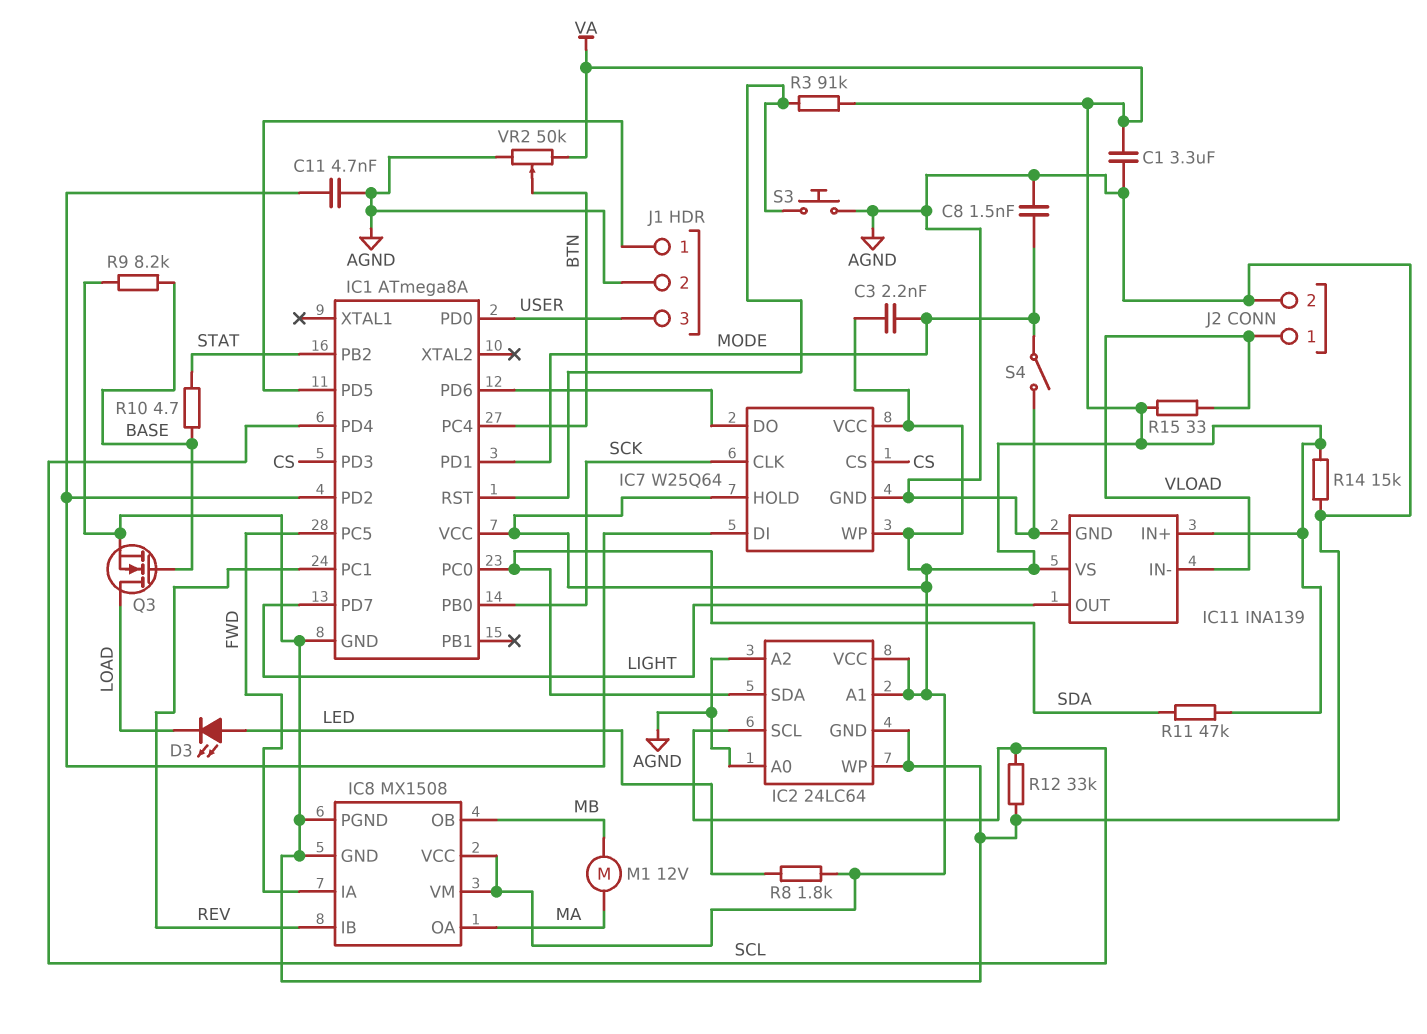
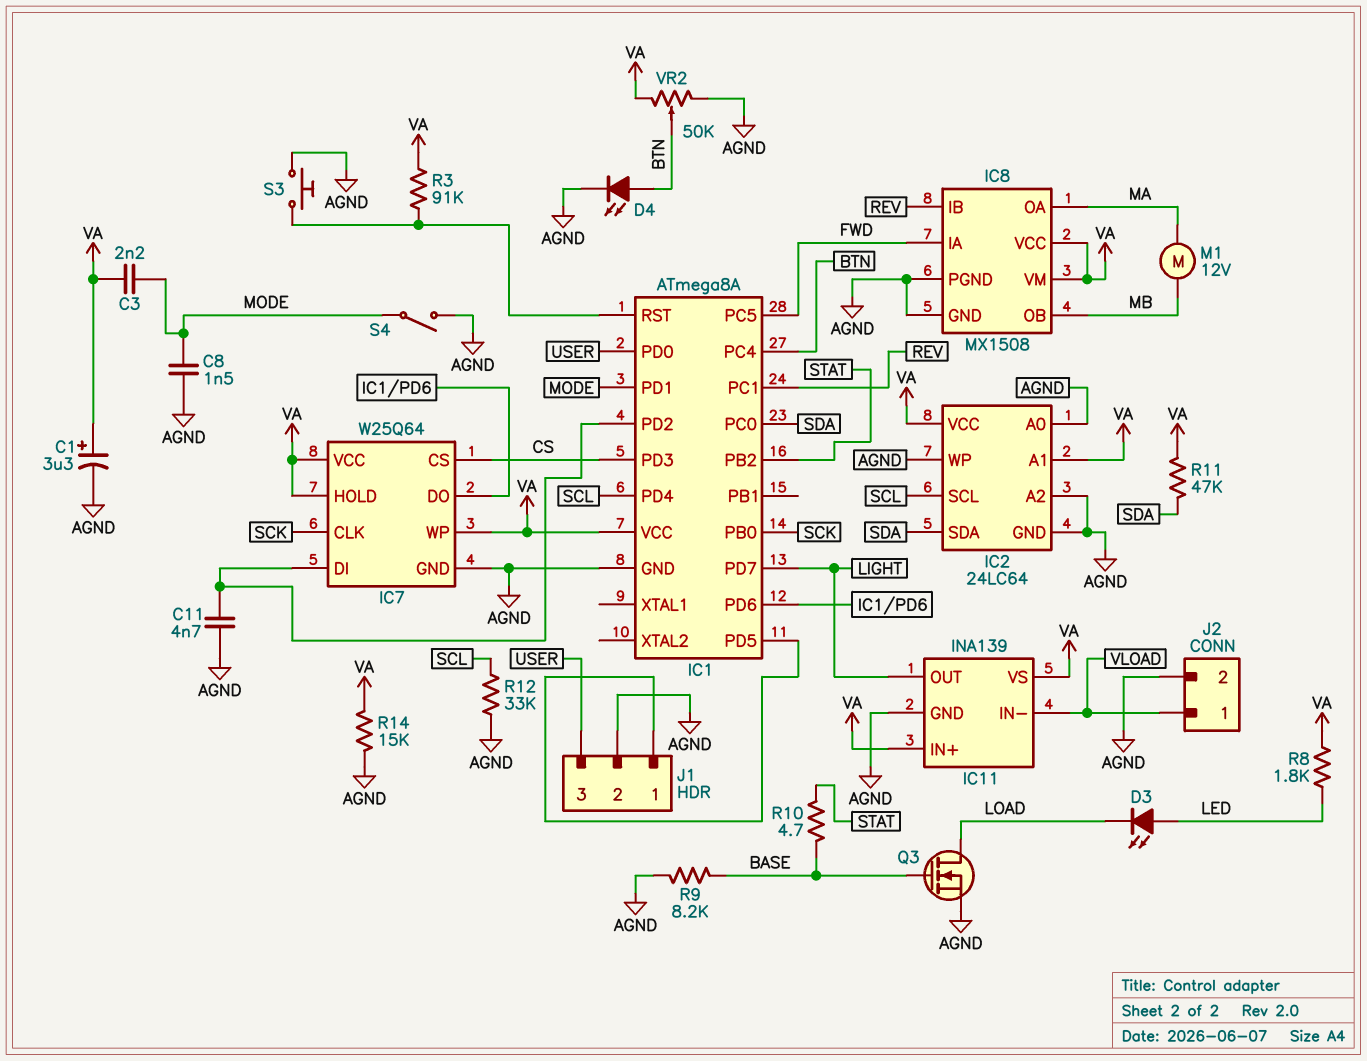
C1: 3.3uF (AGND, VA) -> 3.3uF (plus VA, minus AGND)
D4: none -> LED (A BTN, K AGND)
R15: 33 (VA, VLOAD) -> none

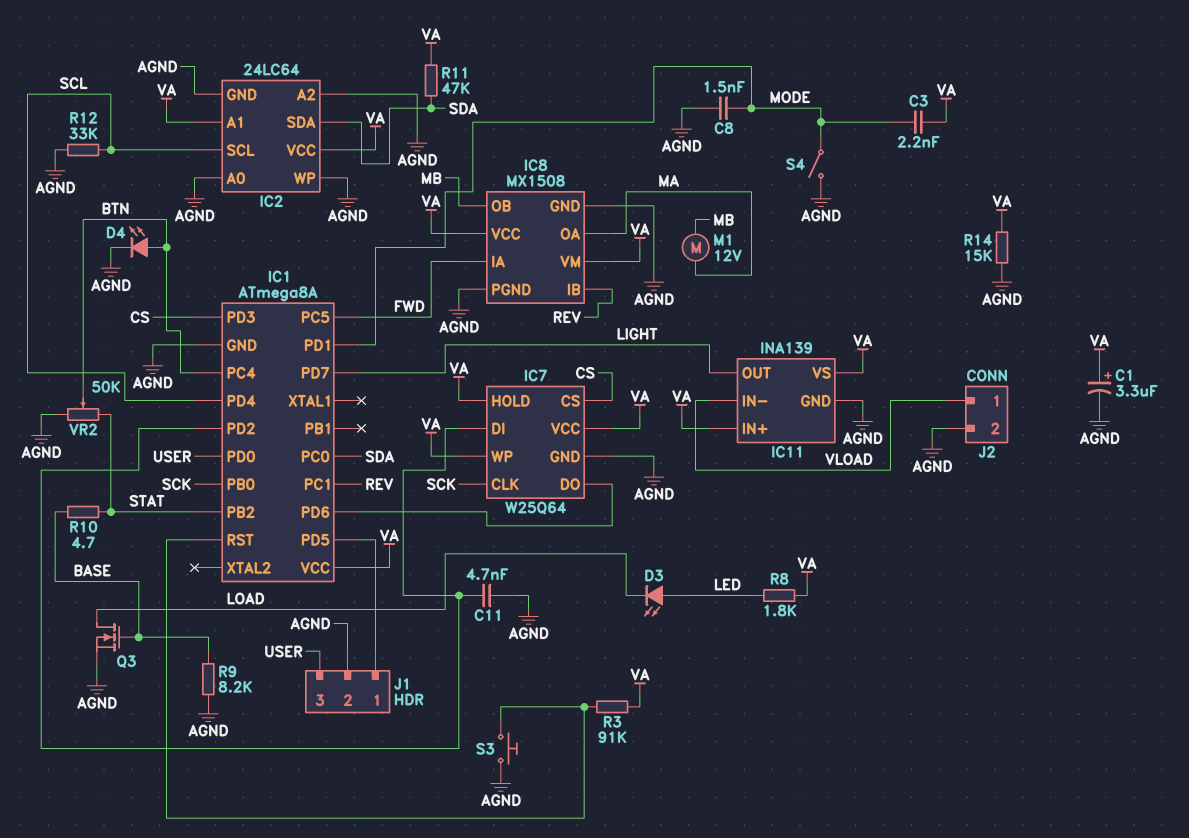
VR2: 50k (AGND, VA, wiper BTN) -> 50k (AGND, STAT, wiper BTN)

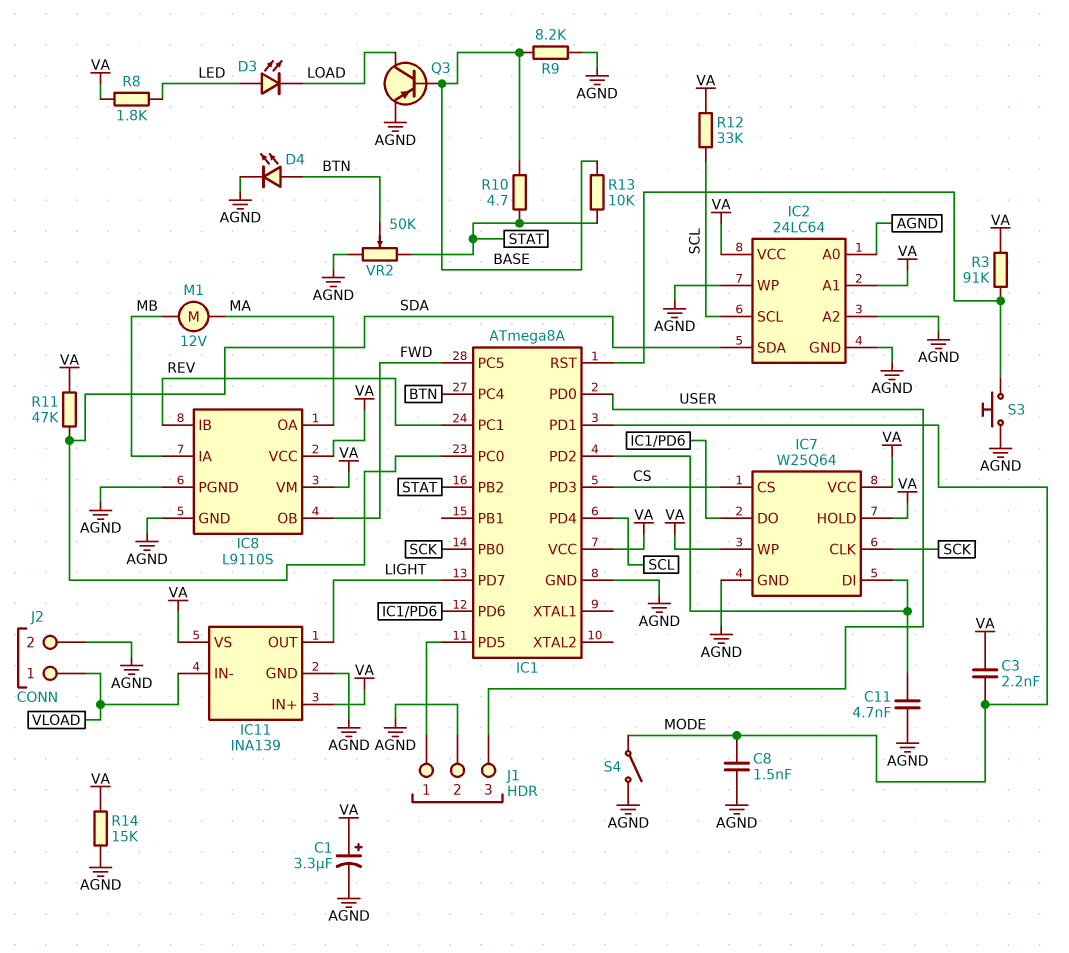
IC8: MX1508 -> L9110S
IC8 pin IA: FWD -> MB
IC8 pin OB: MB -> FWD
Q3: NMOS (G BASE, D LOAD, S AGND) -> PNP (B BASE, C LOAD, E AGND)
R12: 33k (AGND, SCL) -> 33k (SCL, VA)
R13: none -> 10k (BASE, STAT)

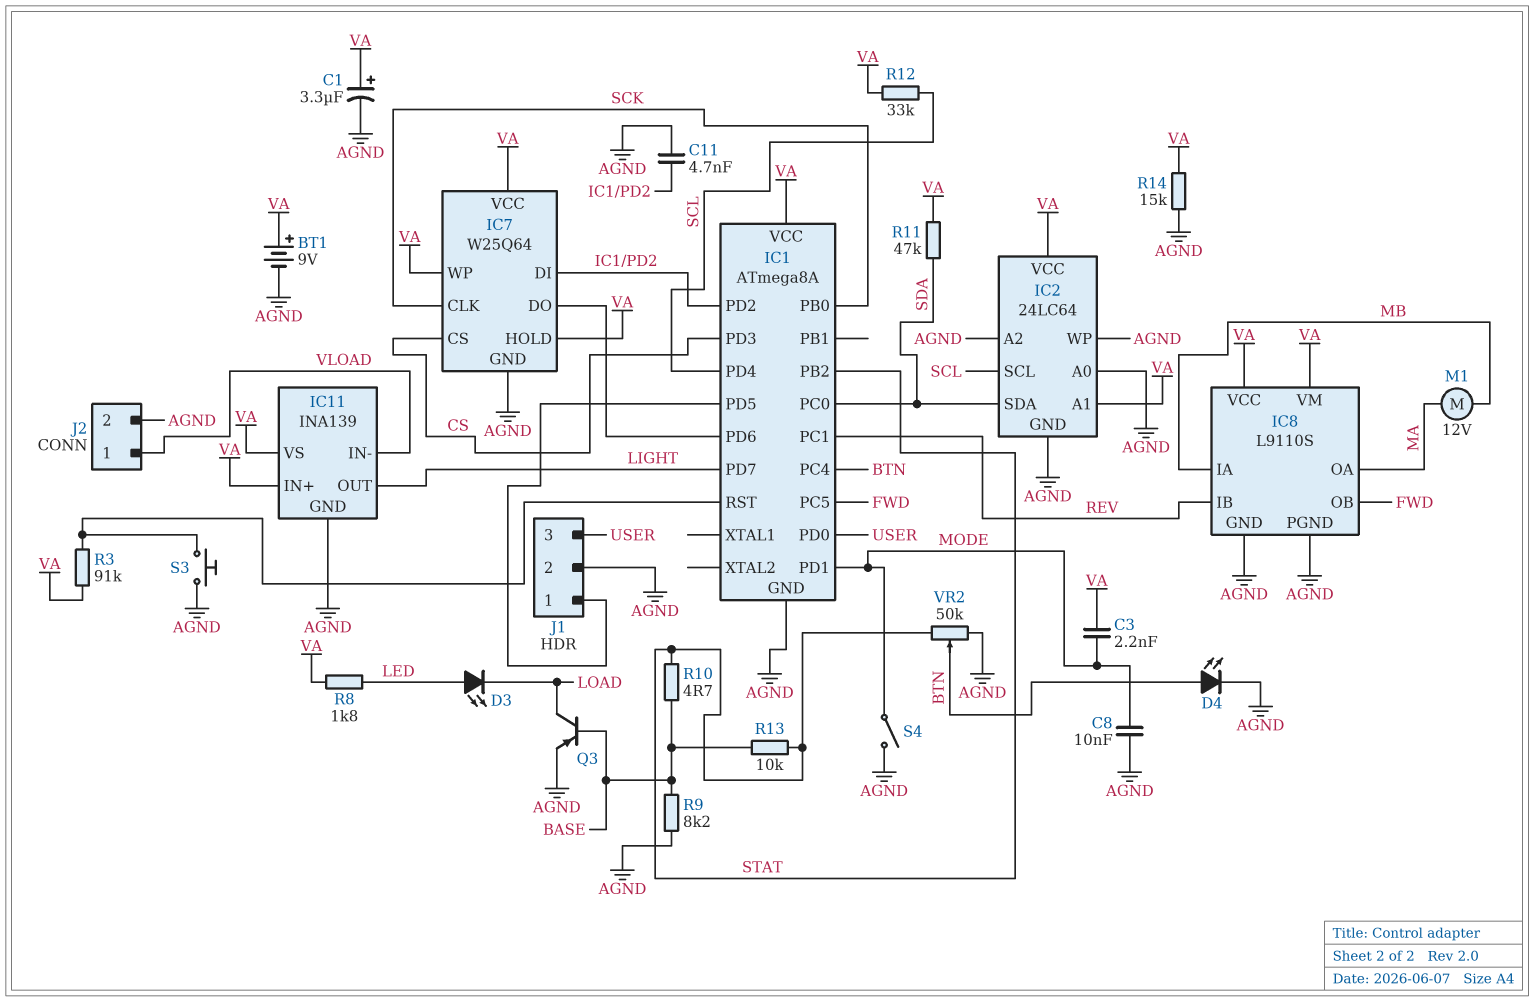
BT1: none -> 9V (plus VA, minus AGND)
C8: 1.5nF (AGND, MODE) -> 10nF (AGND, MODE)

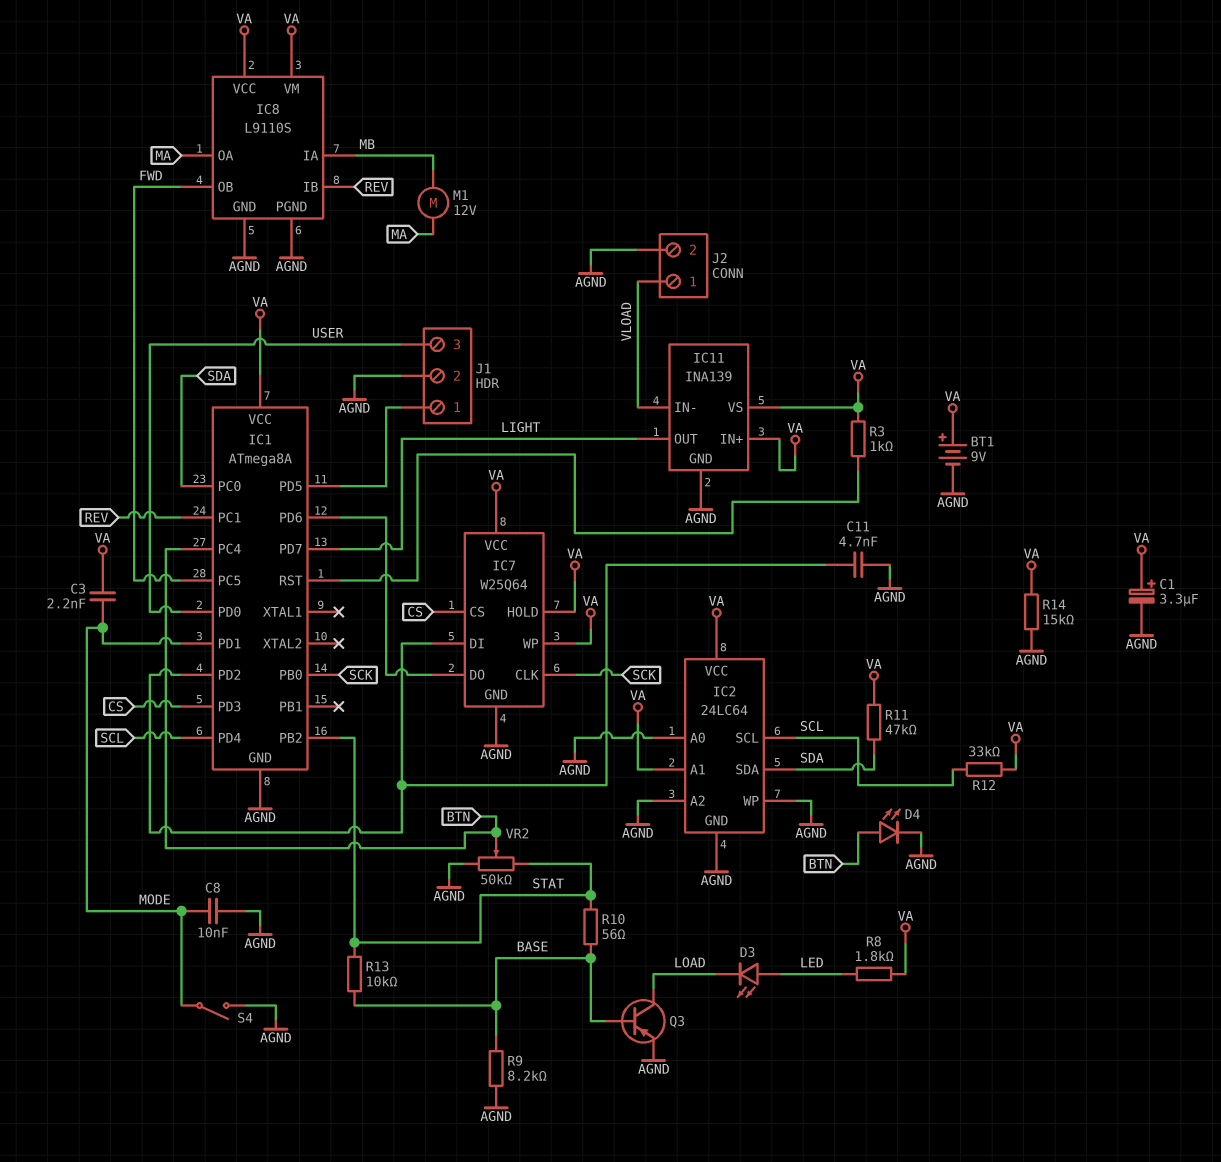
R3: 91k (IC1/RST, VA) -> 1k (IC1/RST, VA)
R10: 4.7 (BASE, STAT) -> 56 (BASE, STAT)
S3: button (AGND, IC1/RST) -> none

